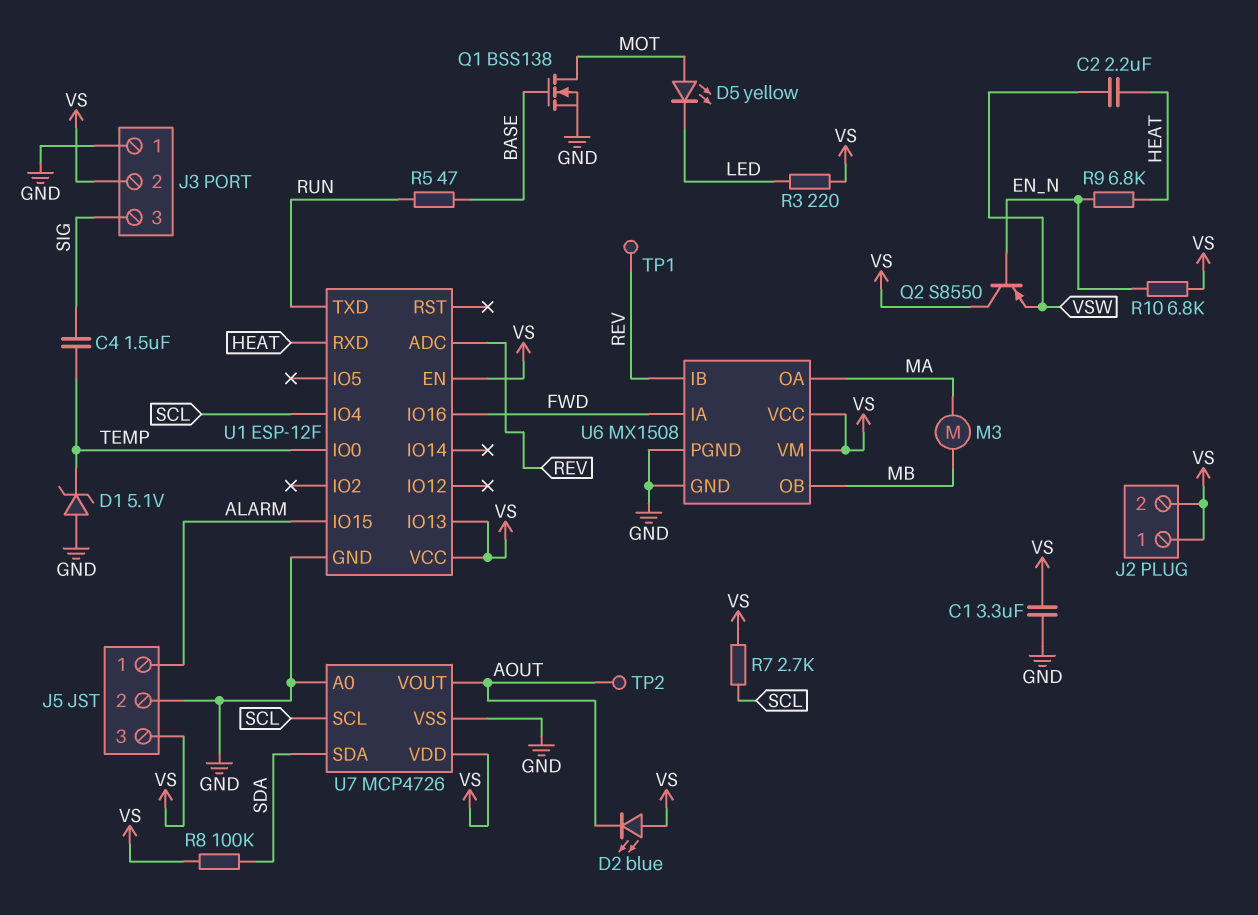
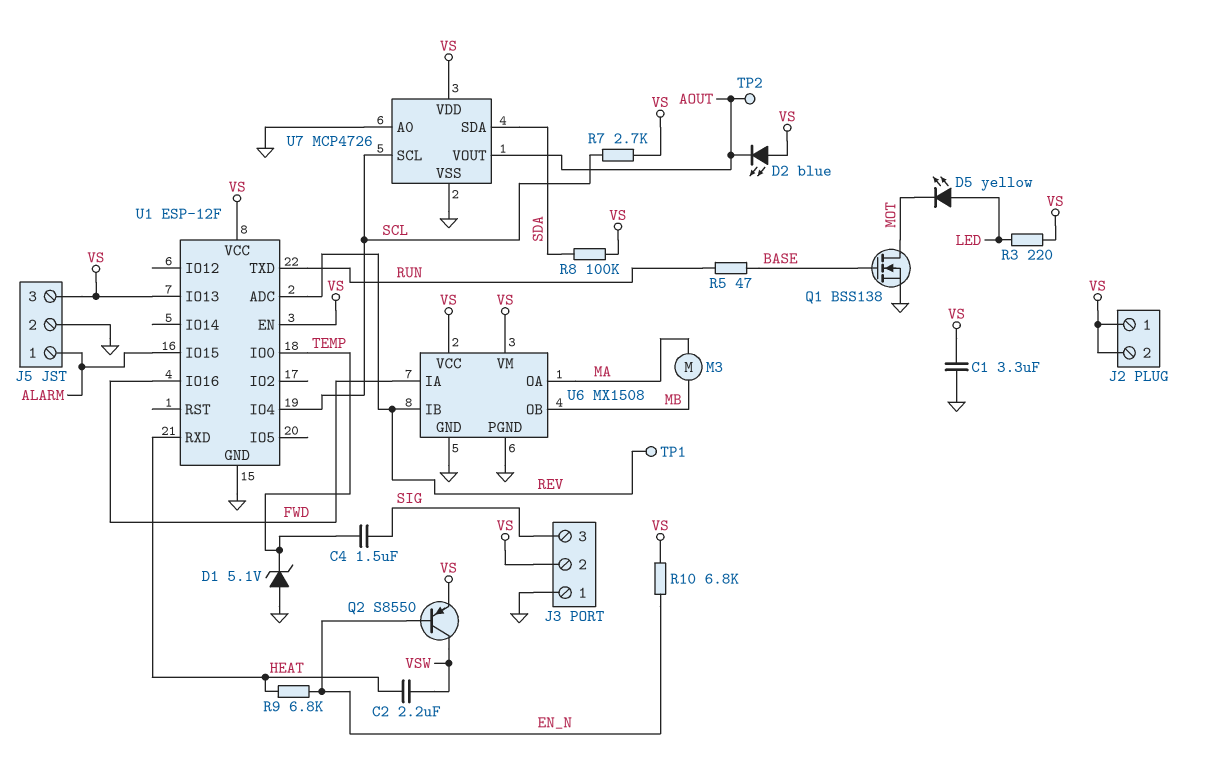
D5: LED yellow (A MOT, K LED) -> LED yellow (A LED, K MOT)
Q2: PNP S8550 (B EN_N, C VS, E VSW) -> PNP S8550 (B EN_N, C VSW, E VS)

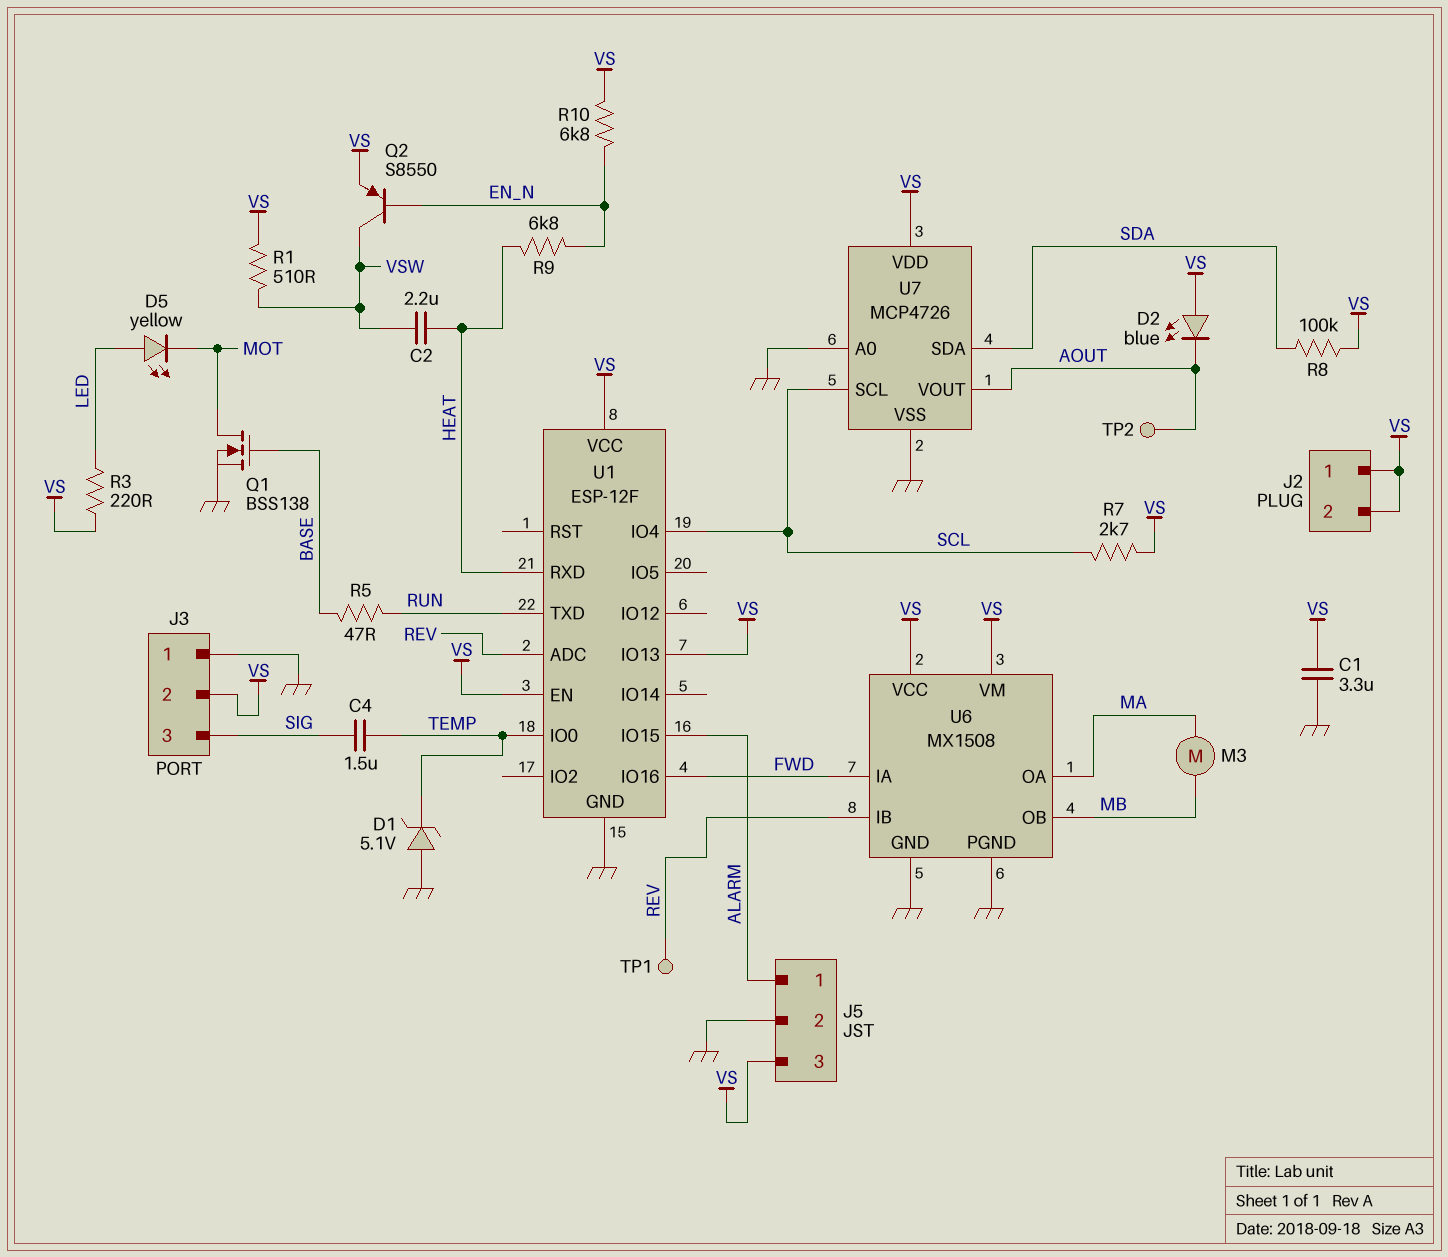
R1: none -> 510 (VS, VSW)

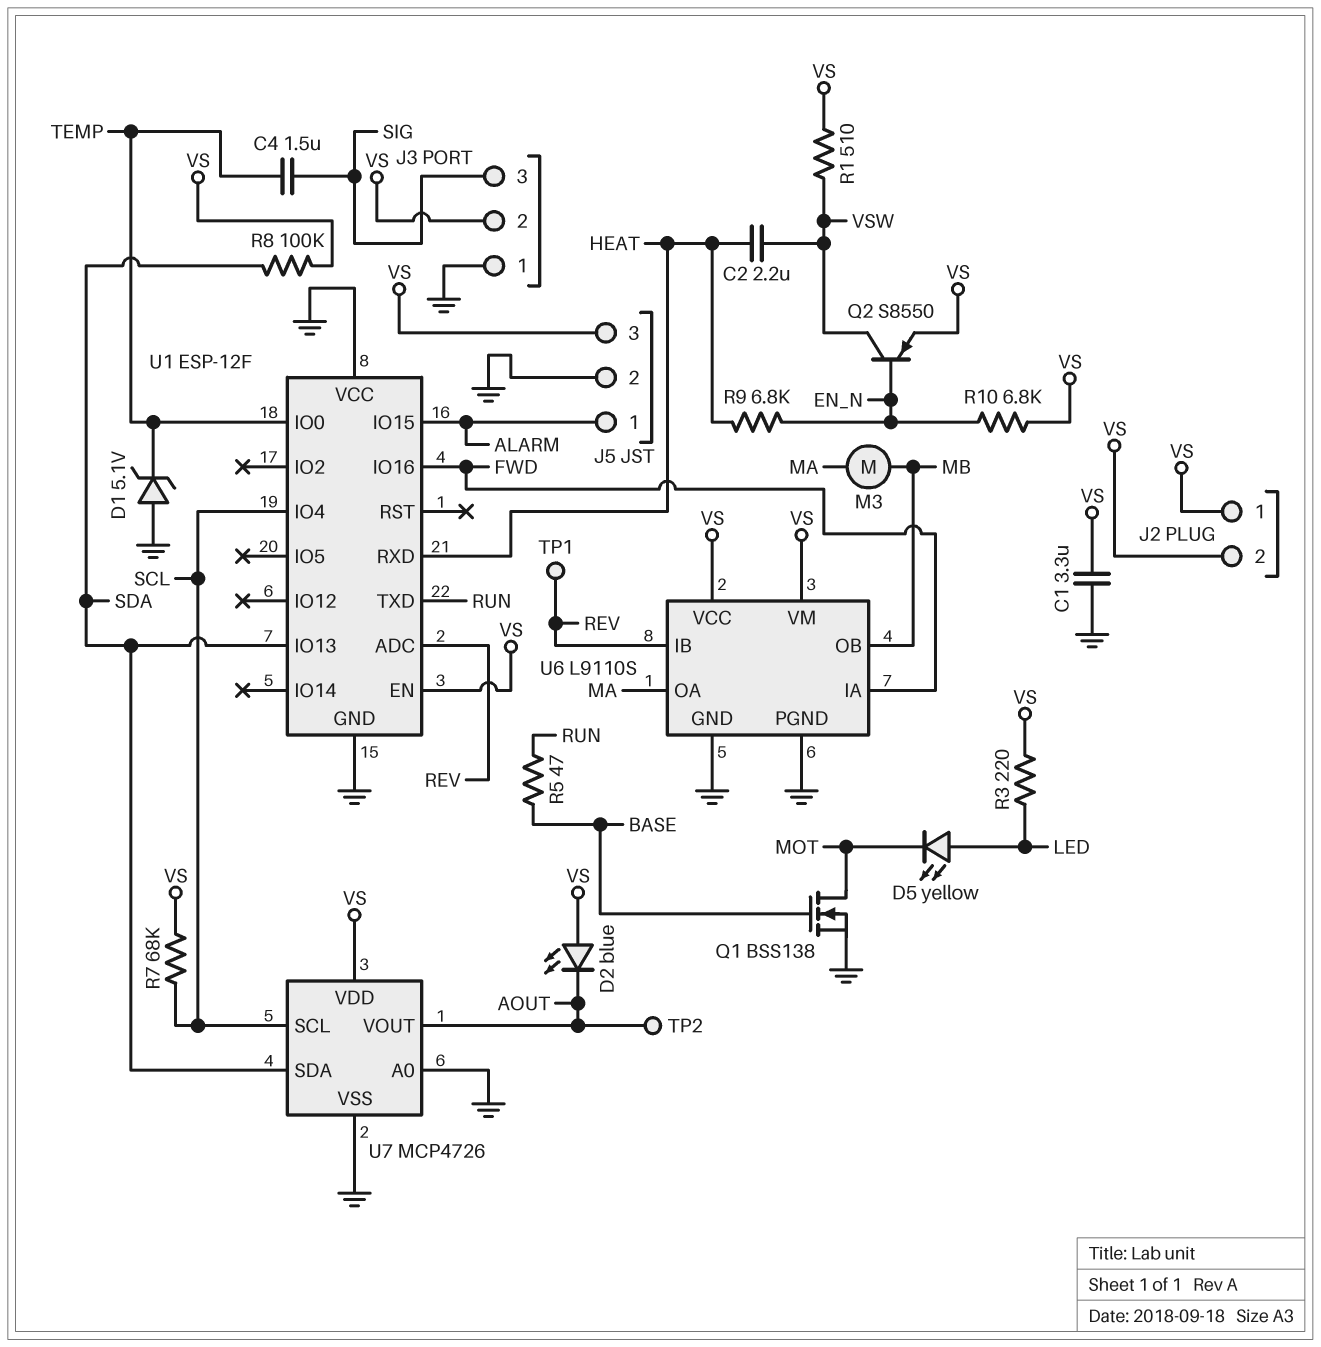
R7: 2.7k (SCL, VS) -> 68k (SCL, VS)
U1 pin IO13: VS -> SDA
U1 pin VCC: VS -> GND
U6: MX1508 -> L9110S

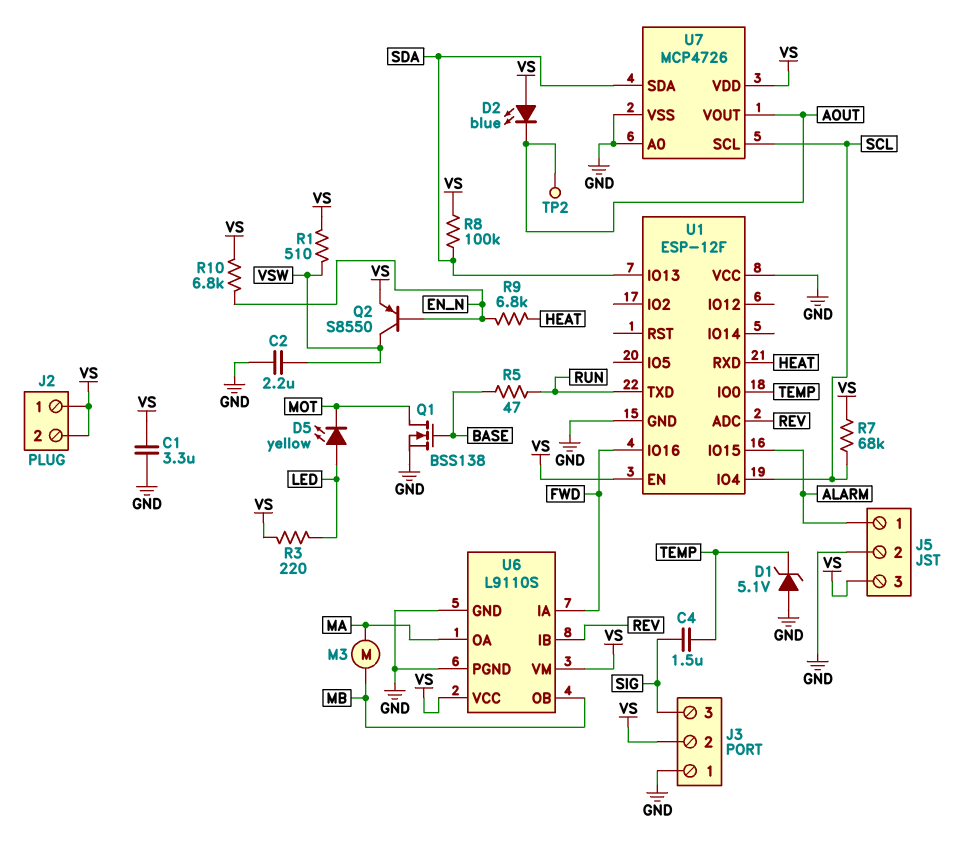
C2: 2.2uF (HEAT, VSW) -> 2.2uF (GND, VSW)
TP1: test point (REV) -> none

